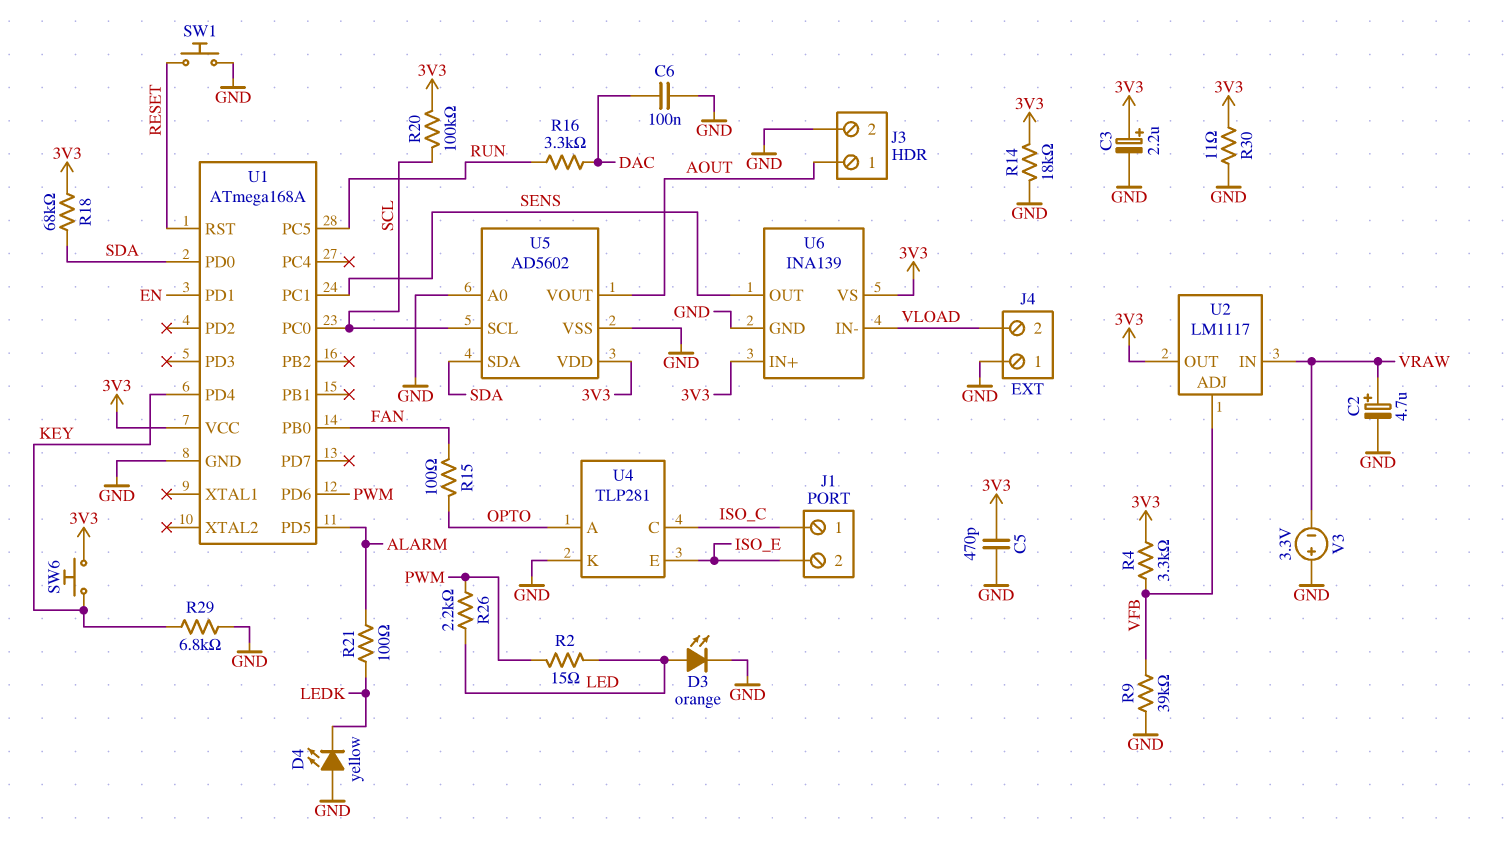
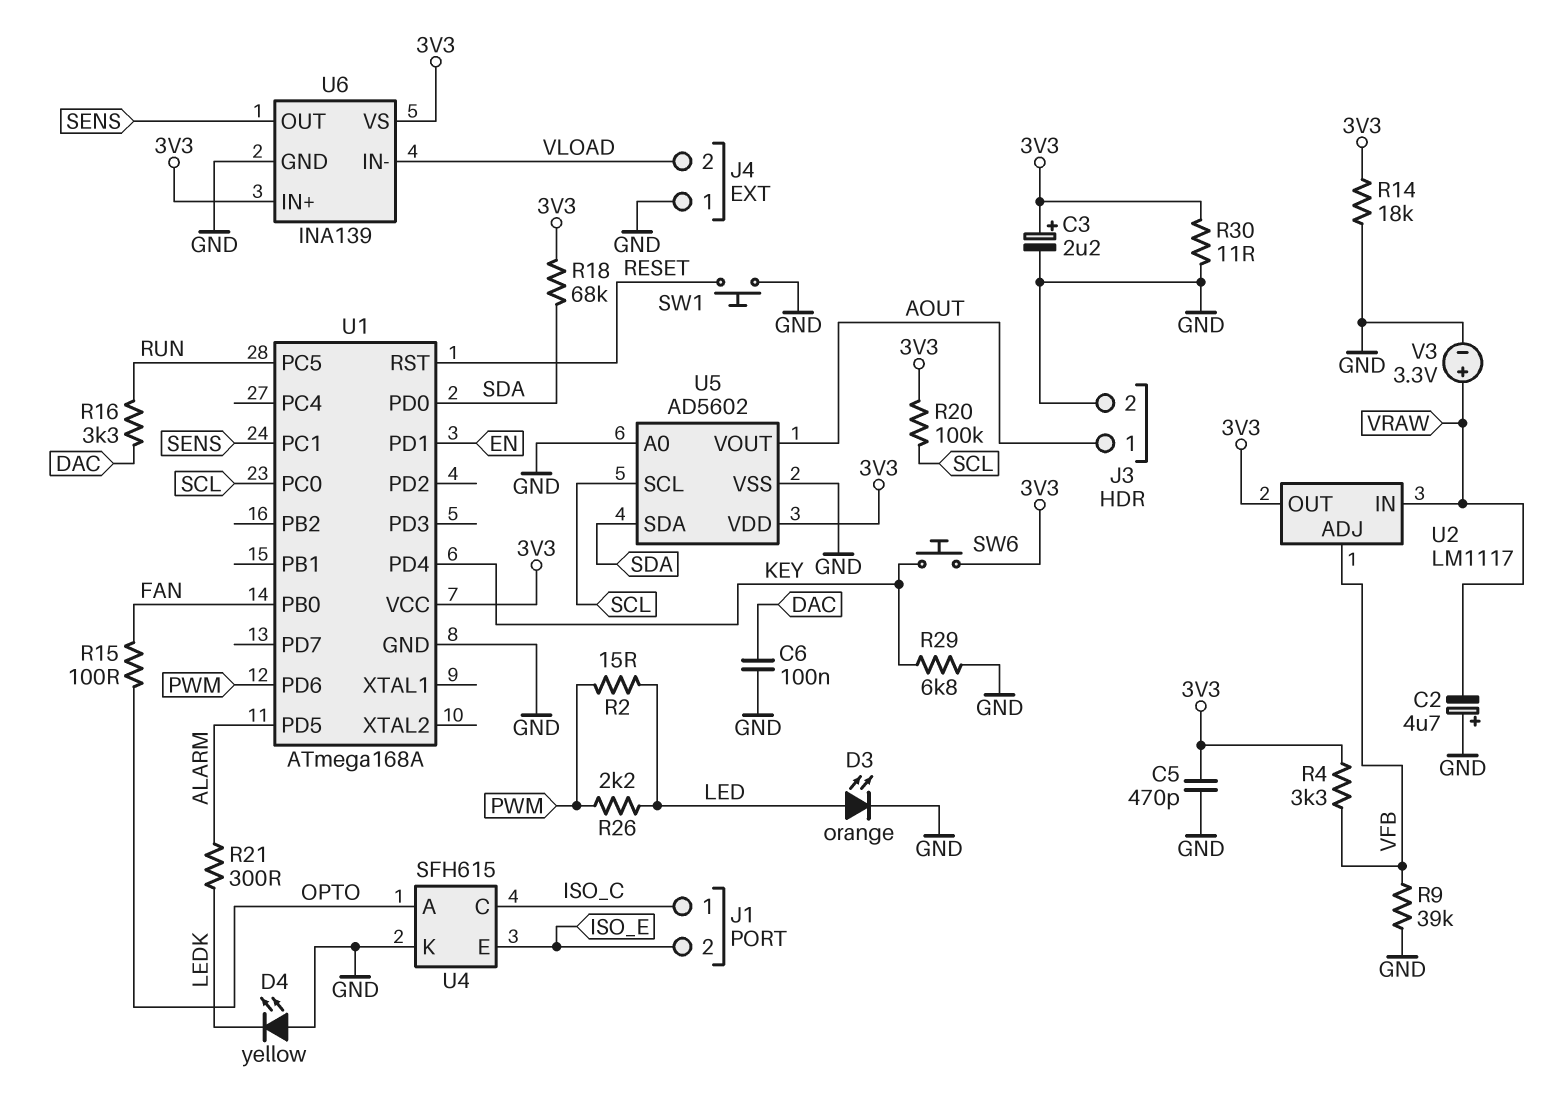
C2: 4.7uF (plus VRAW, minus GND) -> 4.7uF (plus GND, minus VRAW)
R21: 100 (ALARM, LEDK) -> 300 (ALARM, LEDK)
U4: TLP281 -> SFH615
V3: 3.3V (plus GND, minus VRAW) -> 3.3V (plus VRAW, minus GND)

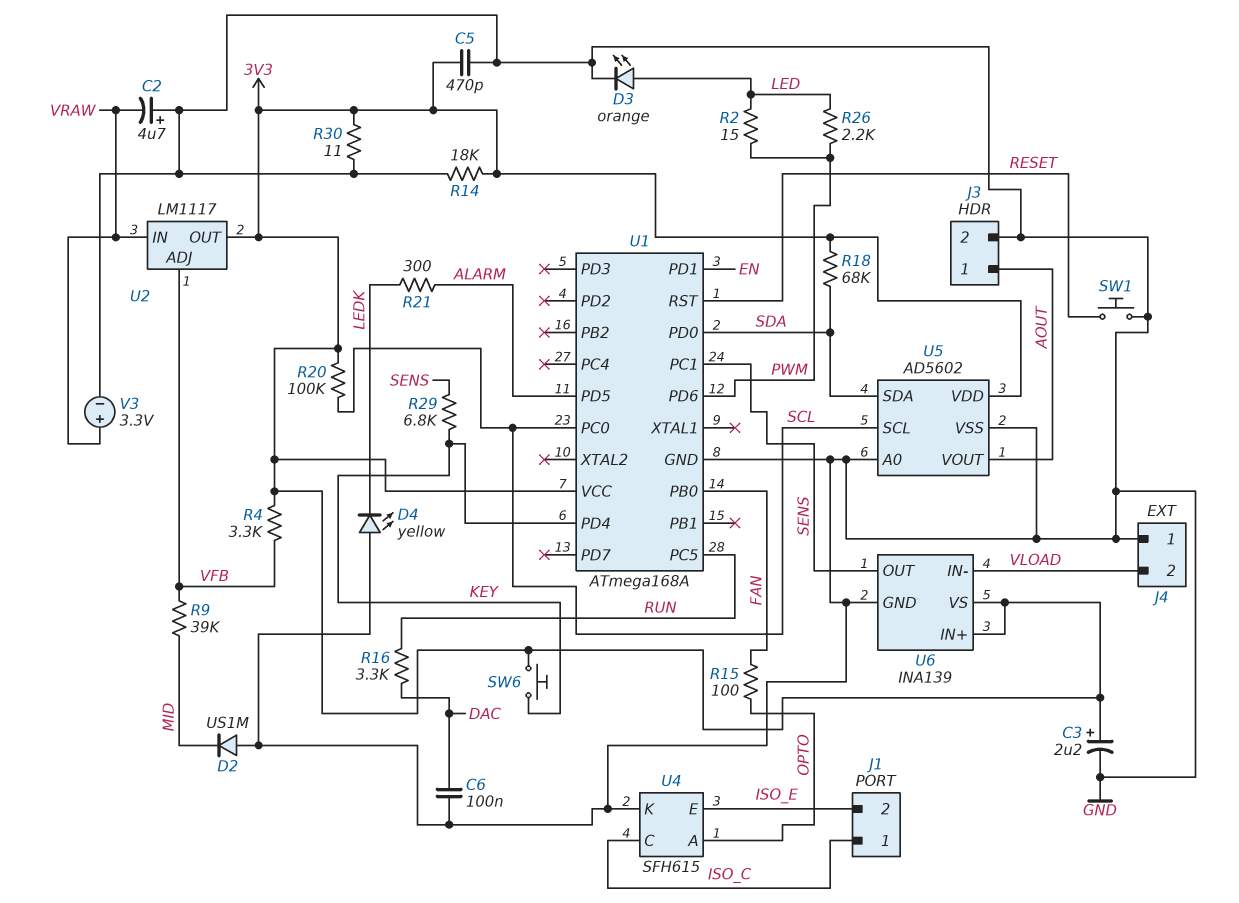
D2: none -> diode US1M (A GND, K MID)
R9: 39k (GND, VFB) -> 39k (MID, VFB)
R29: 6.8k (GND, KEY) -> 6.8k (KEY, SENS)

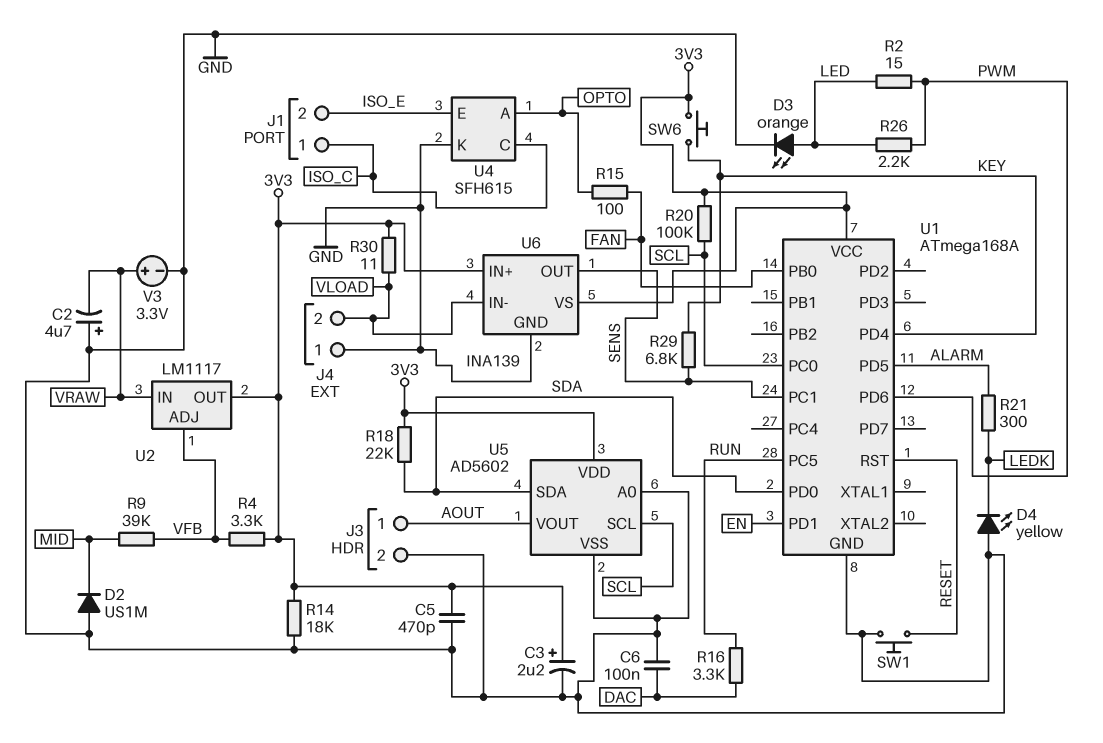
R18: 68k (3V3, SDA) -> 22k (3V3, SDA)
R30: 11 (3V3, GND) -> 11 (3V3, VLOAD)

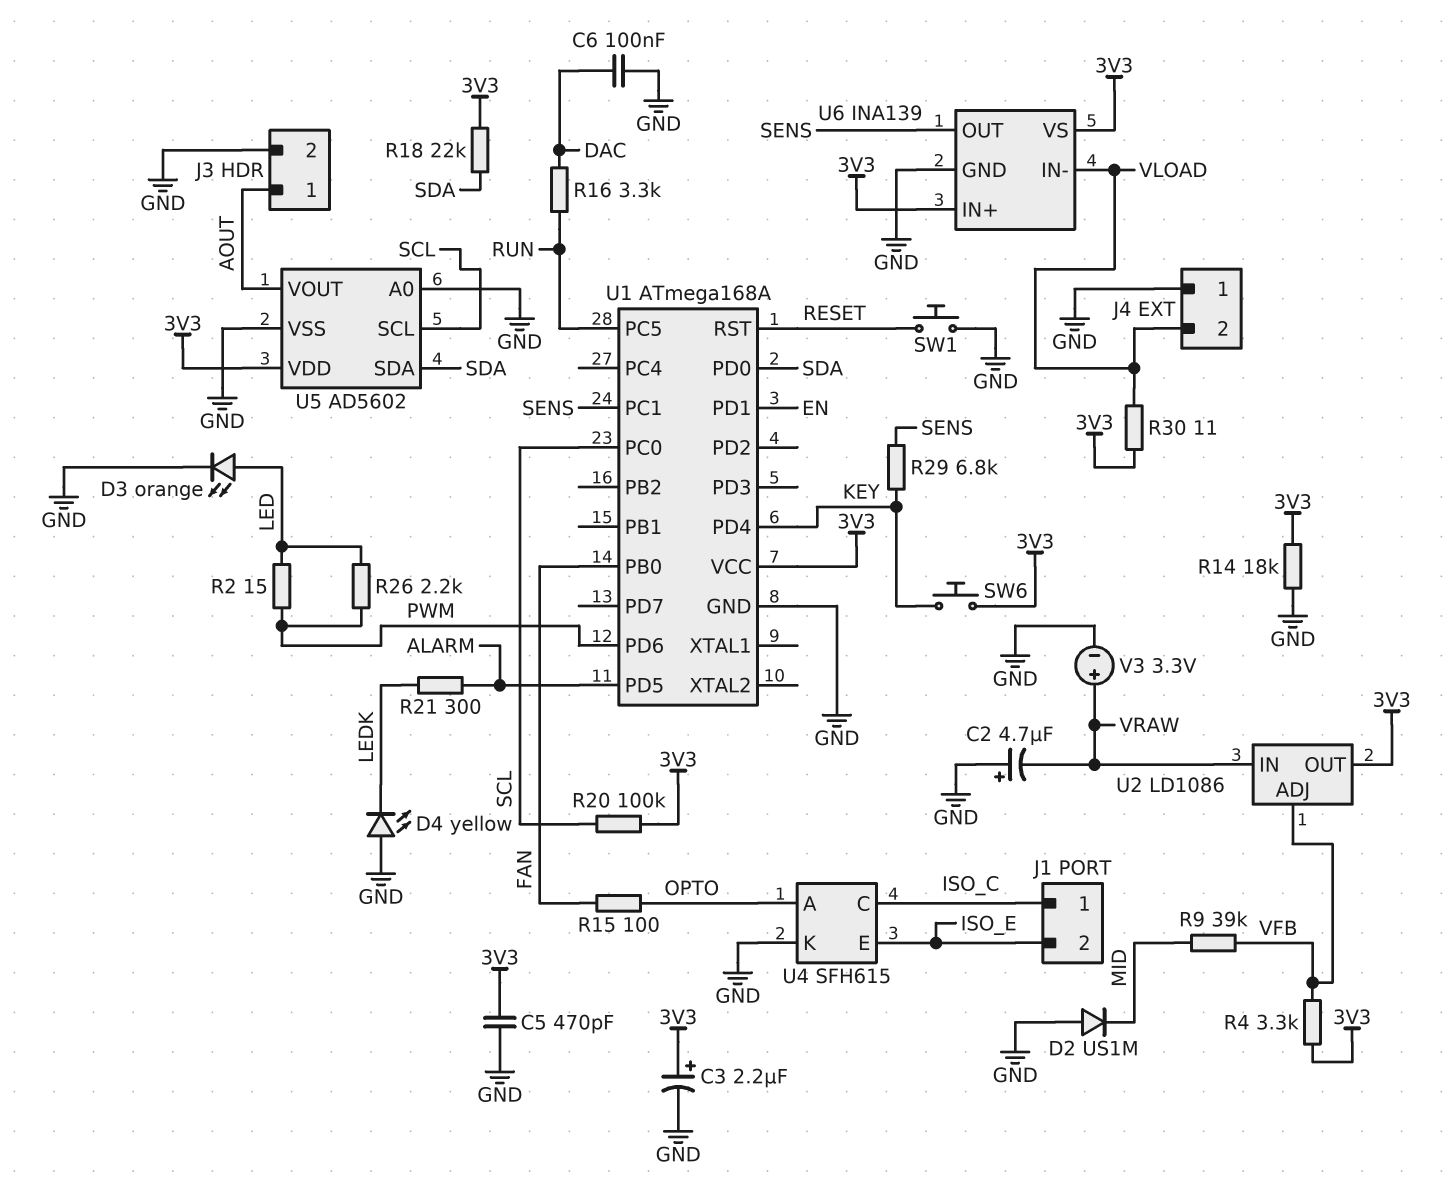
U2: LM1117 -> LD1086

